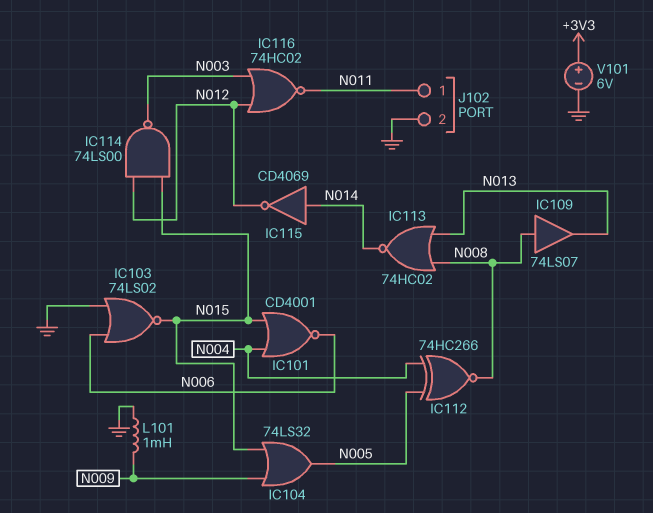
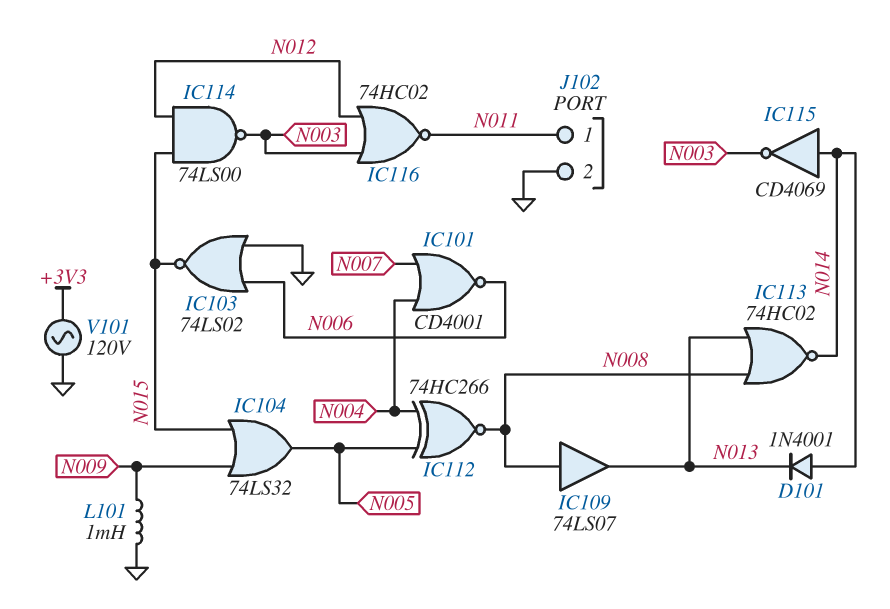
D101: none -> diode 1N4001 (A N014, K N013)
IC101: NOR CD4001 (in N004, in N015, out N006) -> NOR CD4001 (in N004, in N007, out N006)
IC115: NOT CD4069 (in N014, out N012) -> NOT CD4069 (in N014, out N003)
V101: 6V (plus +3V3, minus GND) -> AC 120V (+3V3, GND)

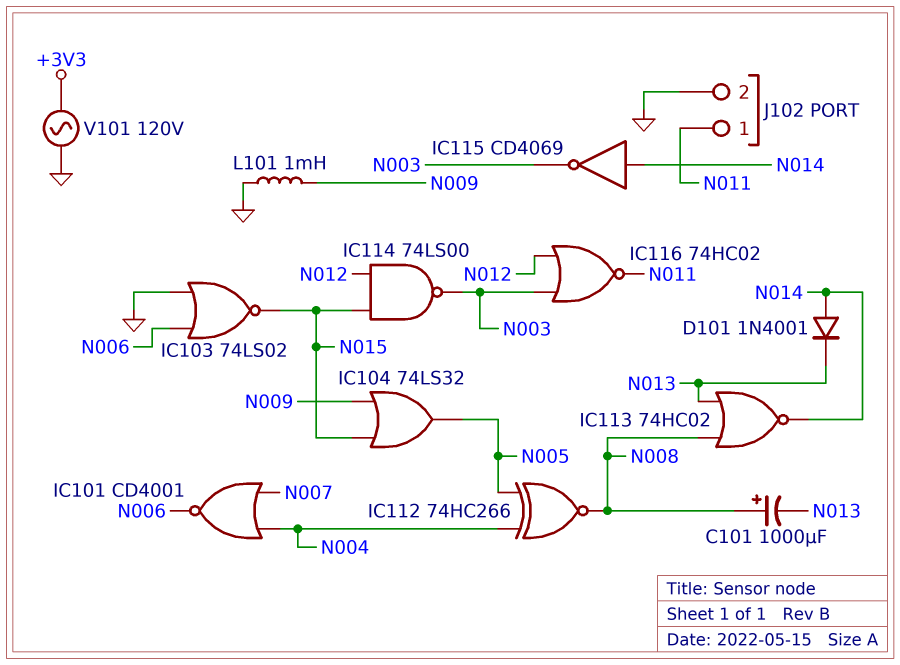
C101: none -> 1000uF (plus N008, minus N013)
IC109: buffer 74LS07 (in N008, out N013) -> none

